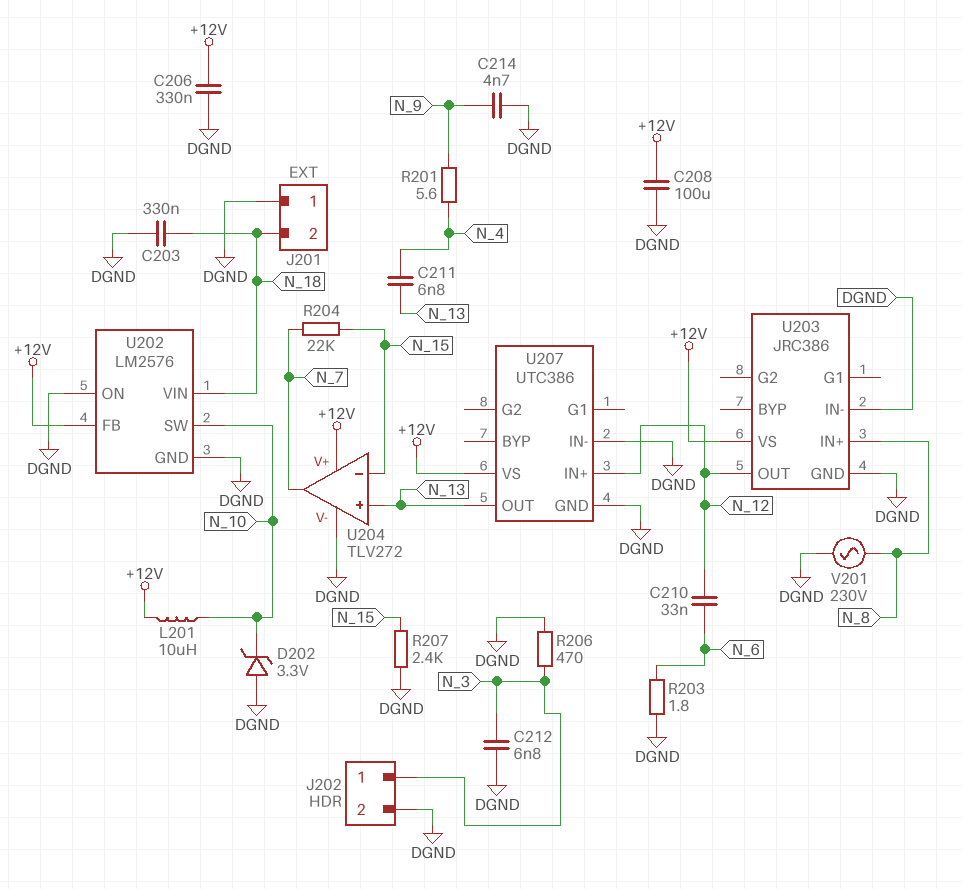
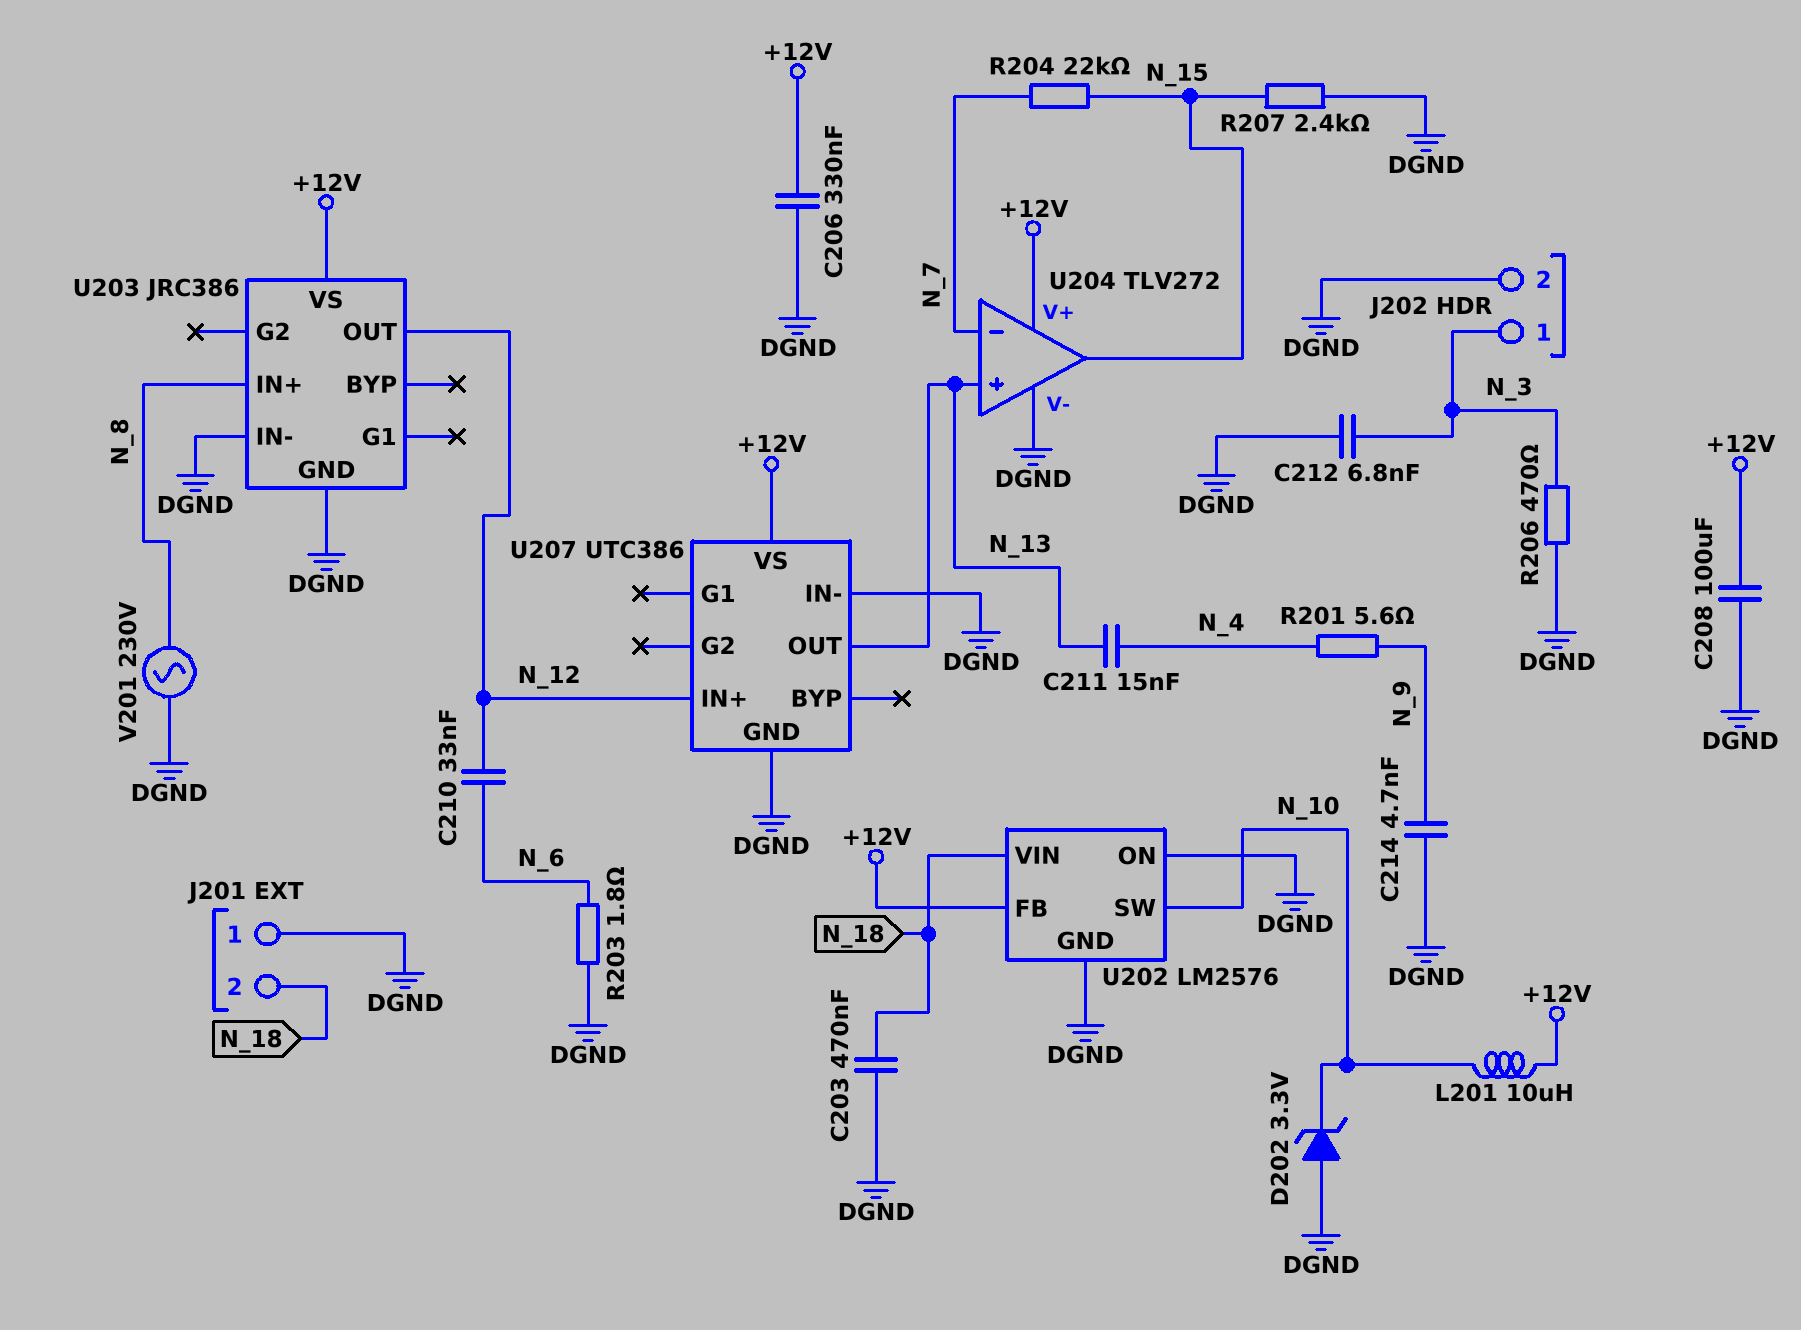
C203: 330nF (DGND, N_18) -> 470nF (DGND, N_18)
C211: 6.8nF (N_4, N_13) -> 15nF (N_4, N_13)
U204 pin in-: N_15 -> N_7
U204 pin out: N_7 -> N_15

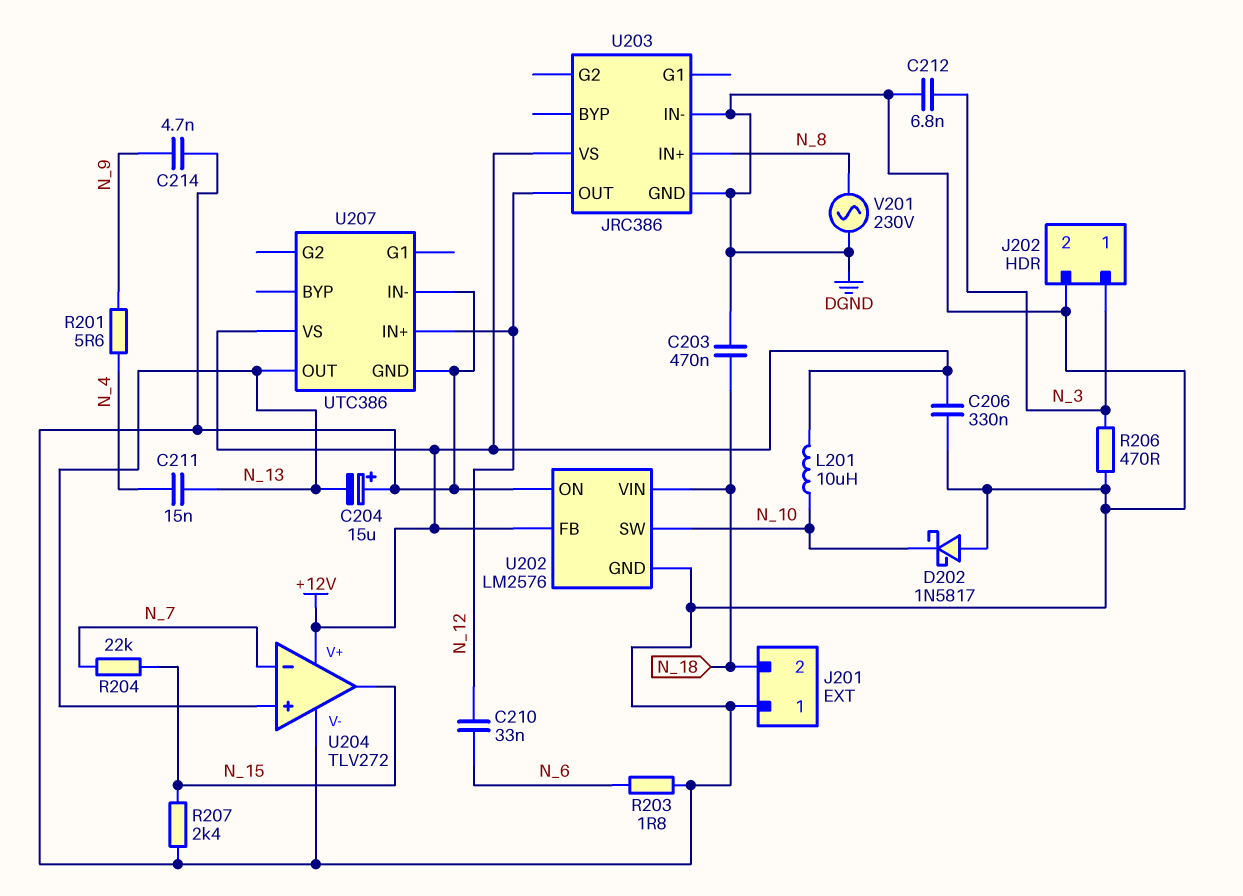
C204: none -> 15uF (plus DGND, minus N_13)
C208: 100uF (+12V, DGND) -> none
D202: zener 3.3V (A DGND, K N_10) -> schottky 1N5817 (A DGND, K N_10)

